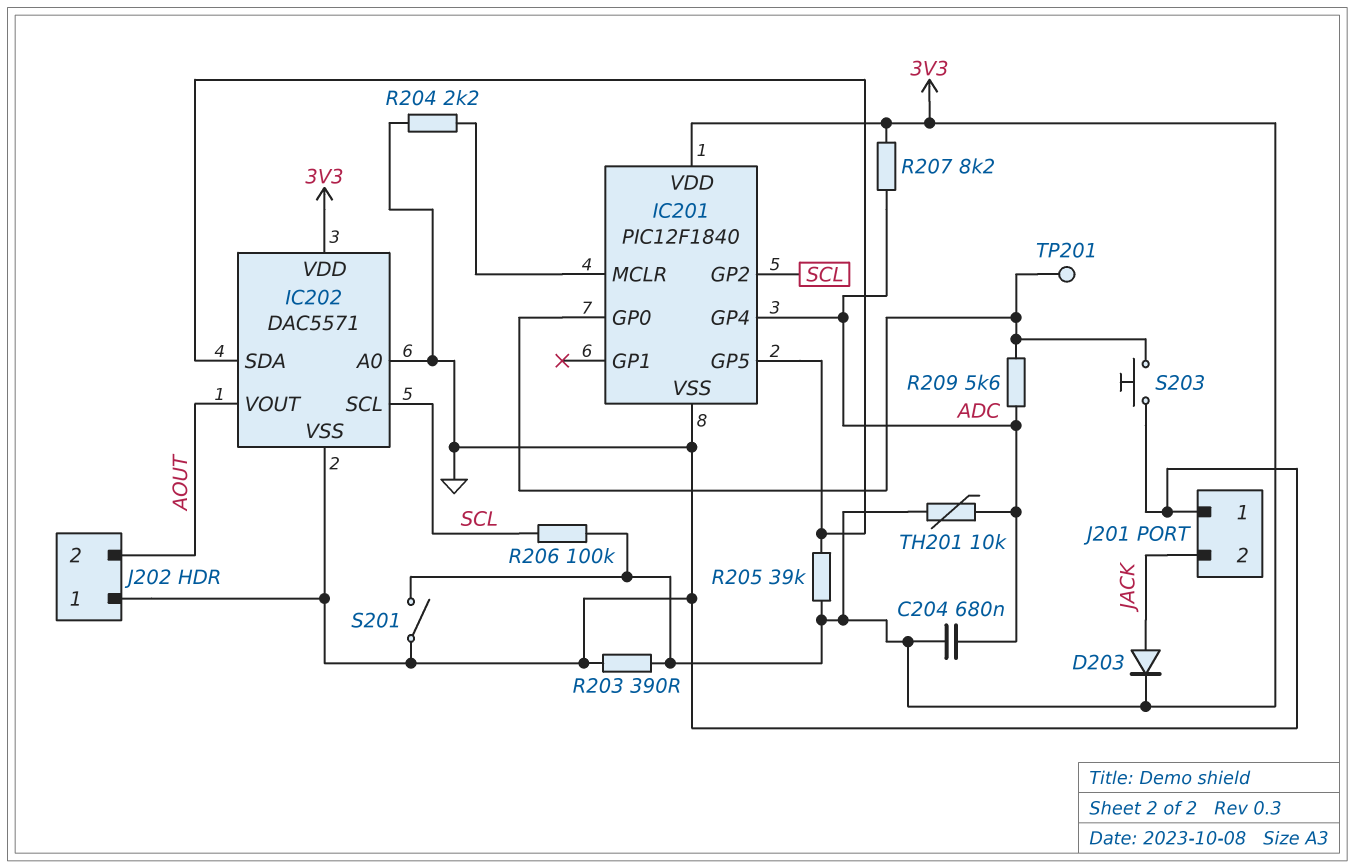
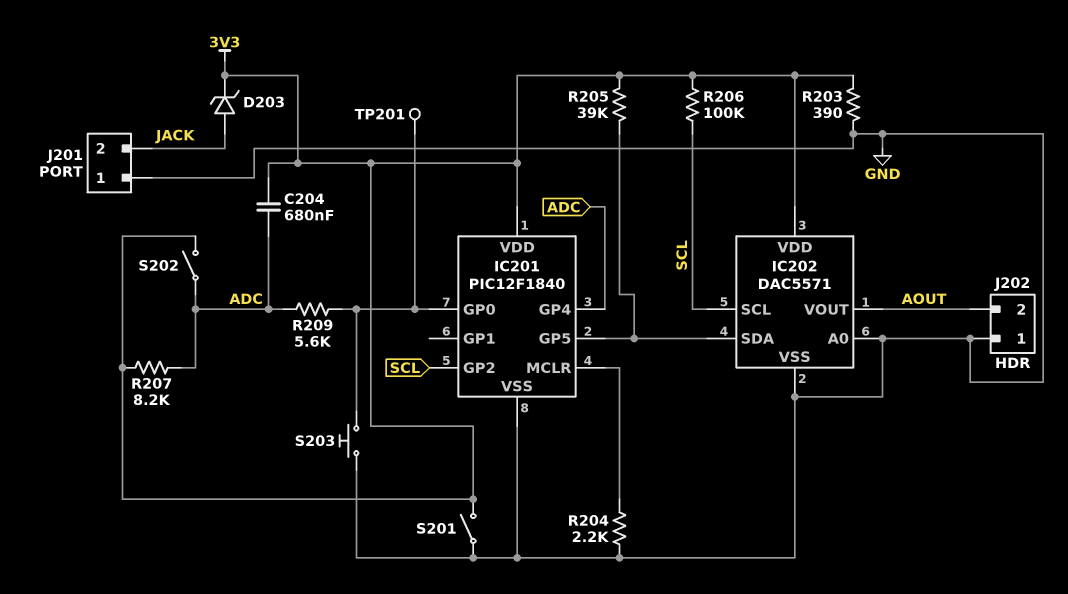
D203: diode (A JACK, K 3V3) -> zener (A JACK, K 3V3)
S202: none -> switch (3V3, ADC)
TH201: 10k (3V3, ADC) -> none

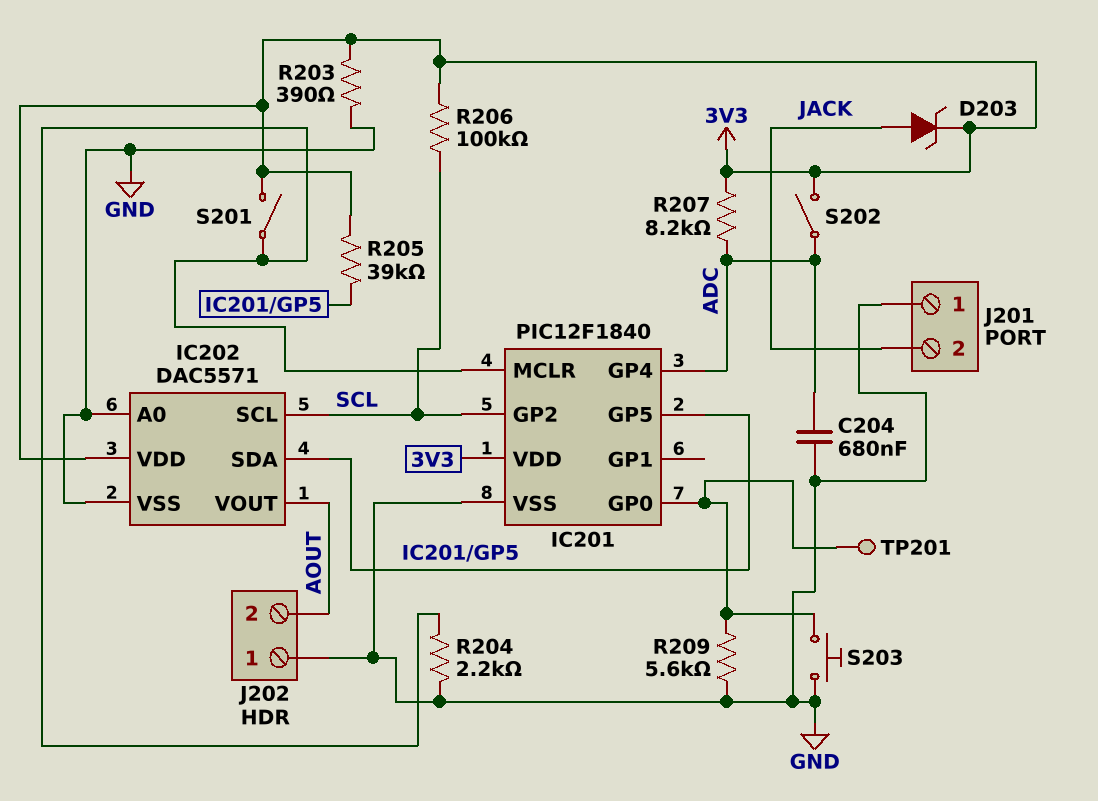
C204: 680nF (3V3, ADC) -> 680nF (ADC, GND)
R209: 5.6k (ADC, IC201/GP0) -> 5.6k (GND, IC201/GP0)
S201: switch (3V3, GND) -> switch (3V3, IC201/MCLR)

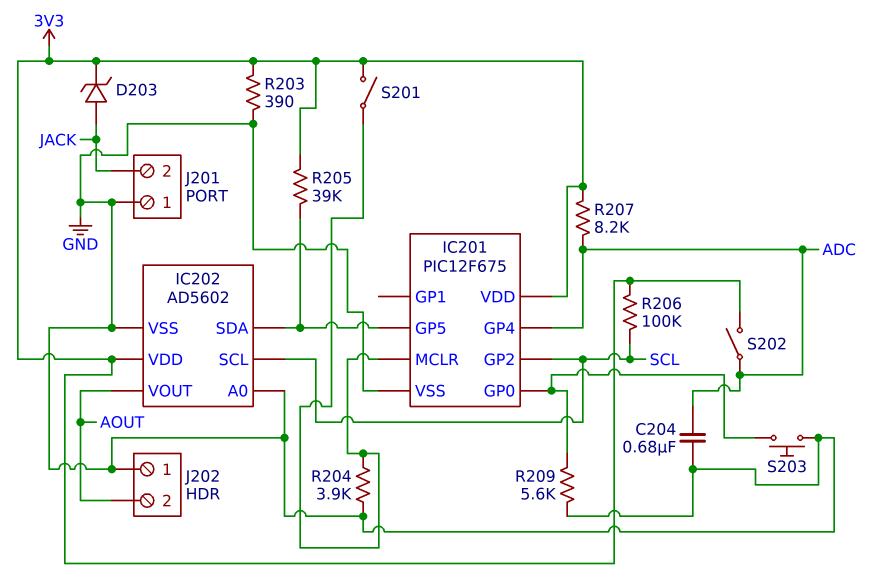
IC201: PIC12F1840 -> PIC12F675
IC202: DAC5571 -> AD5602
R204: 2.2k (GND, IC201/MCLR) -> 3.9k (GND, IC201/MCLR)
TP201: test point (IC201/GP0) -> none

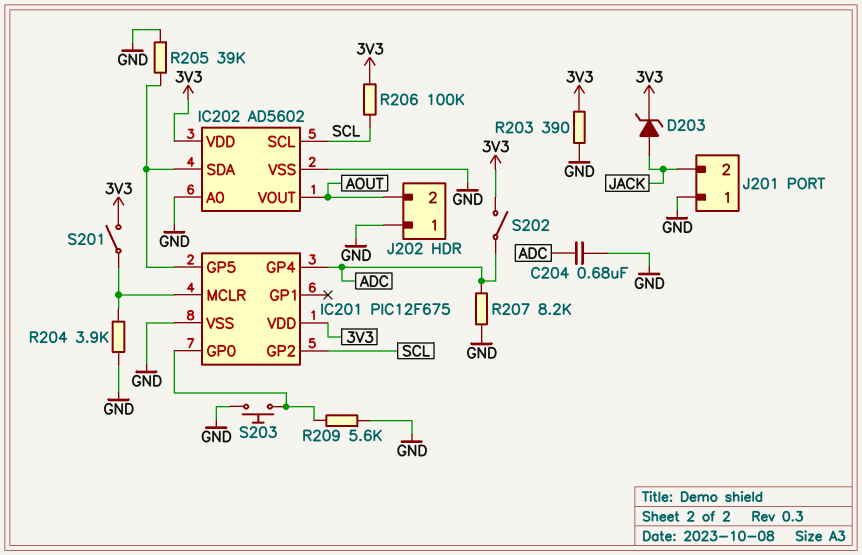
R205: 39k (3V3, IC201/GP5) -> 39k (GND, IC201/GP5)
R207: 8.2k (3V3, ADC) -> 8.2k (ADC, GND)

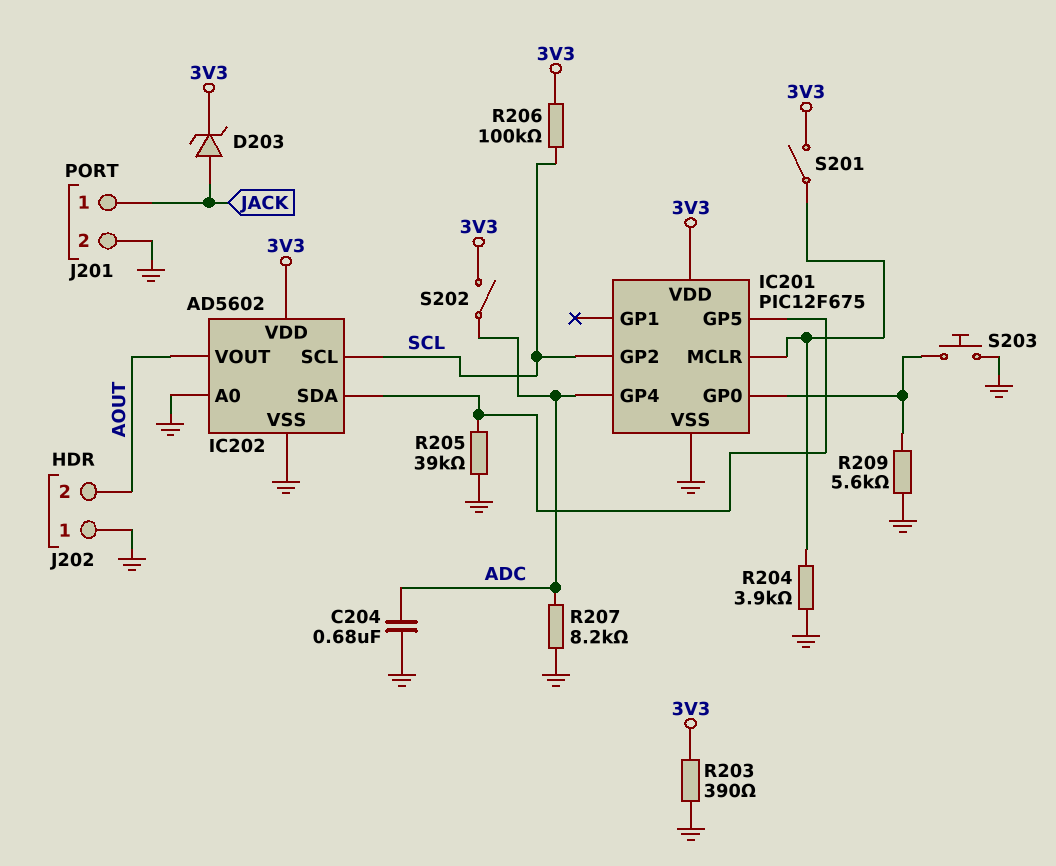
J201 pin 1: GND -> JACK
J201 pin 2: JACK -> GND

